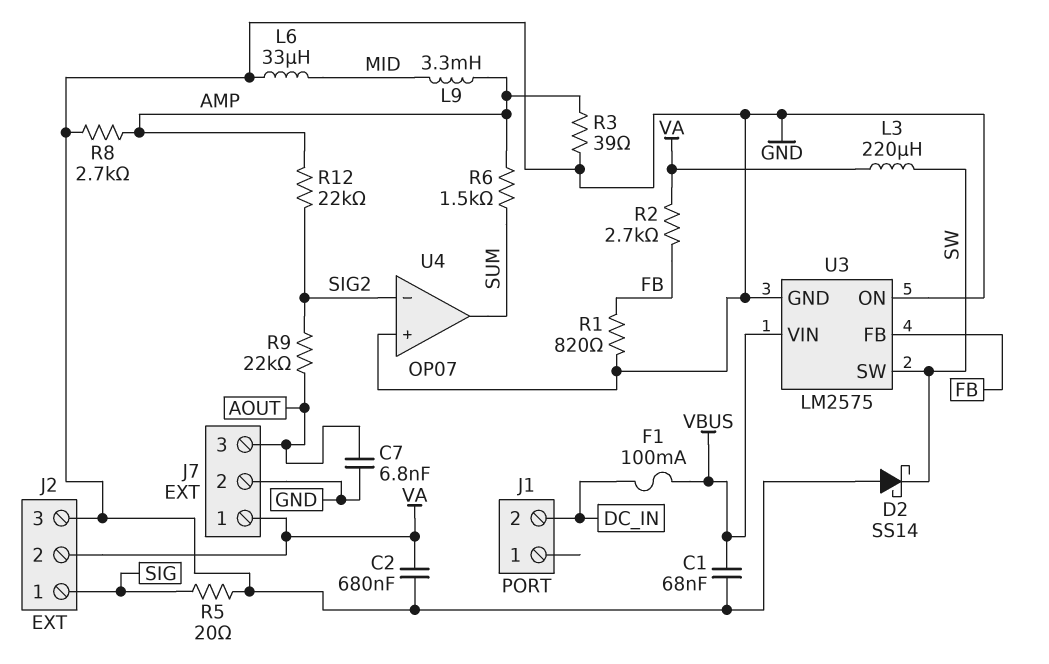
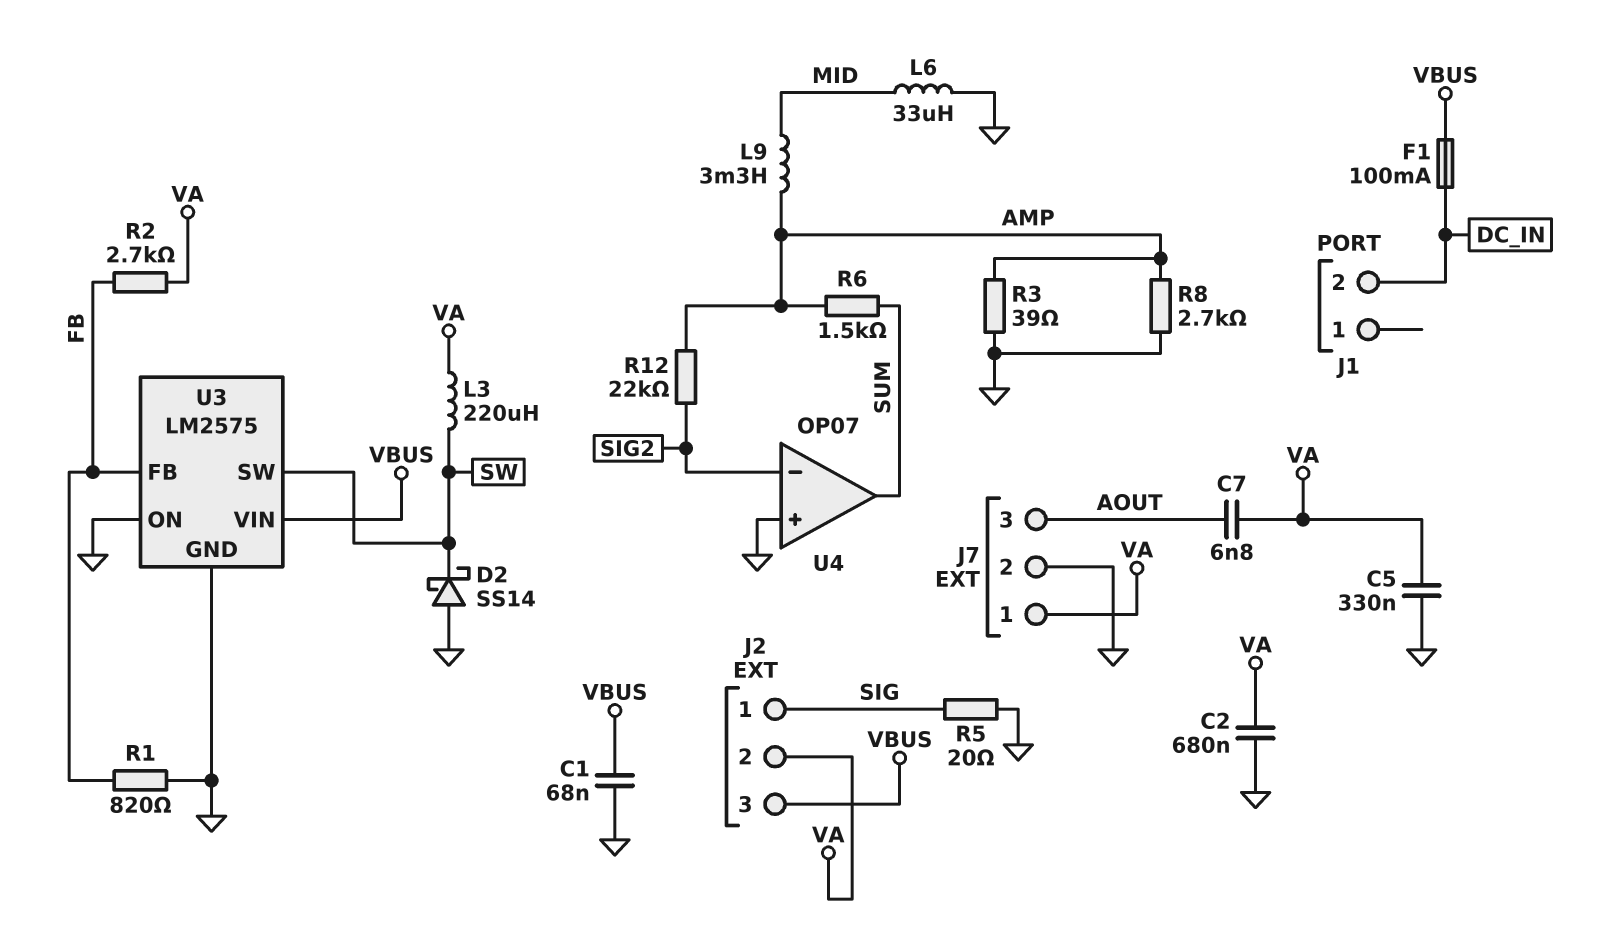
C5: none -> 330nF (GND, VA)
C7: 6.8nF (AOUT, GND) -> 6.8nF (AOUT, VA)
J2 pin 3: GND -> VBUS
R9: 22k (AOUT, SIG2) -> none

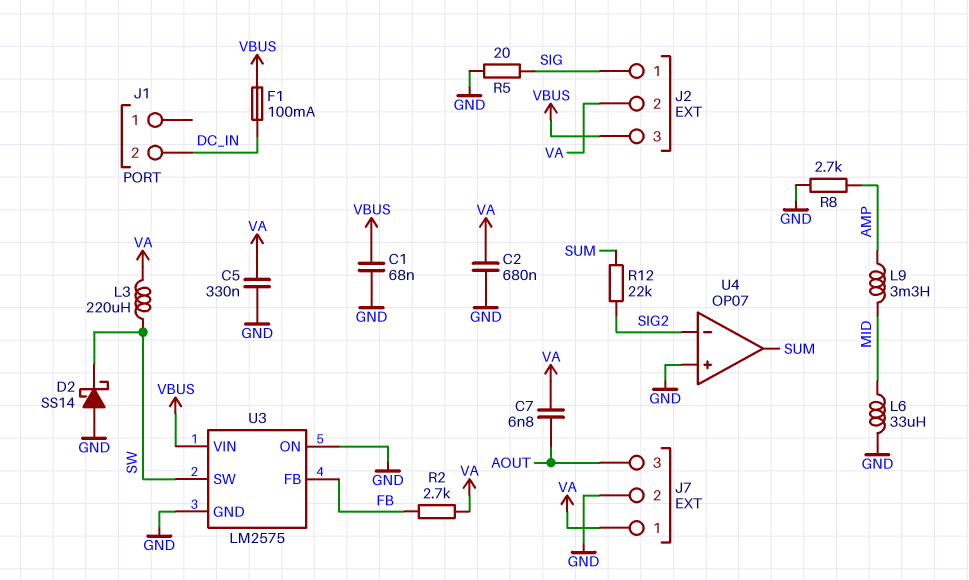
R1: 820 (FB, GND) -> none
R3: 39 (AMP, GND) -> none
R6: 1.5k (AMP, SUM) -> none
R12: 22k (AMP, SIG2) -> 22k (SIG2, SUM)

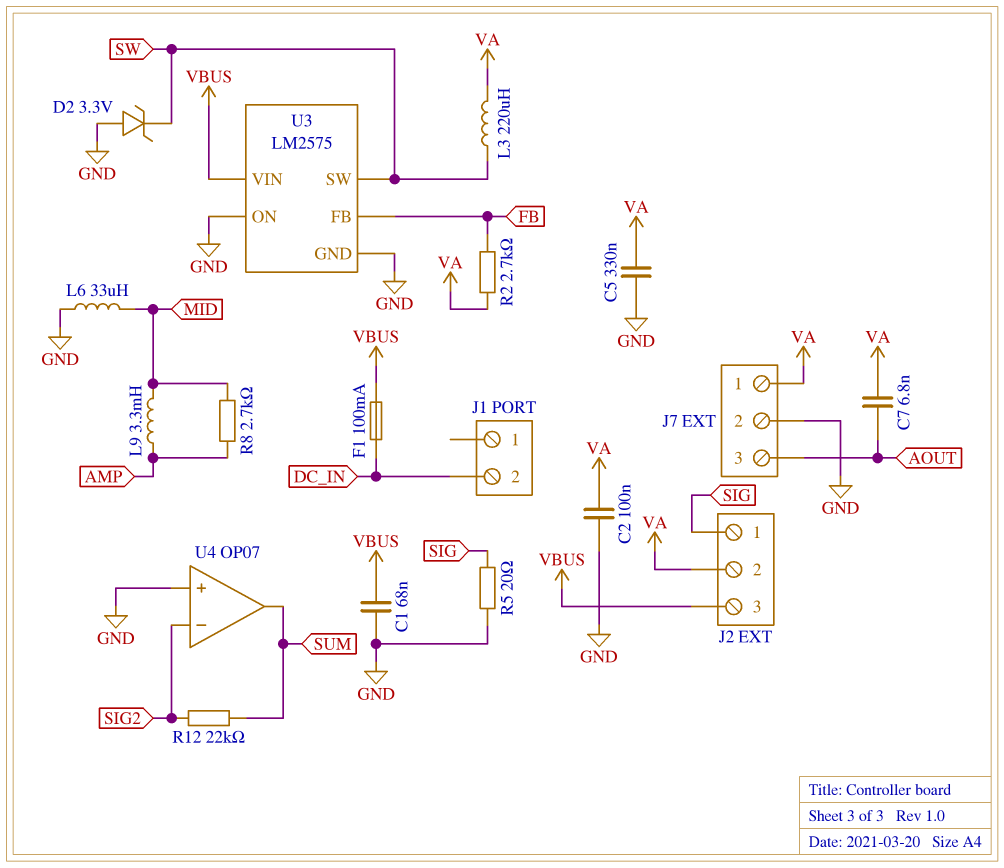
C2: 680nF (GND, VA) -> 100nF (GND, VA)
D2: schottky SS14 (A GND, K SW) -> zener 3.3V (A GND, K SW)
R8: 2.7k (AMP, GND) -> 2.7k (AMP, MID)

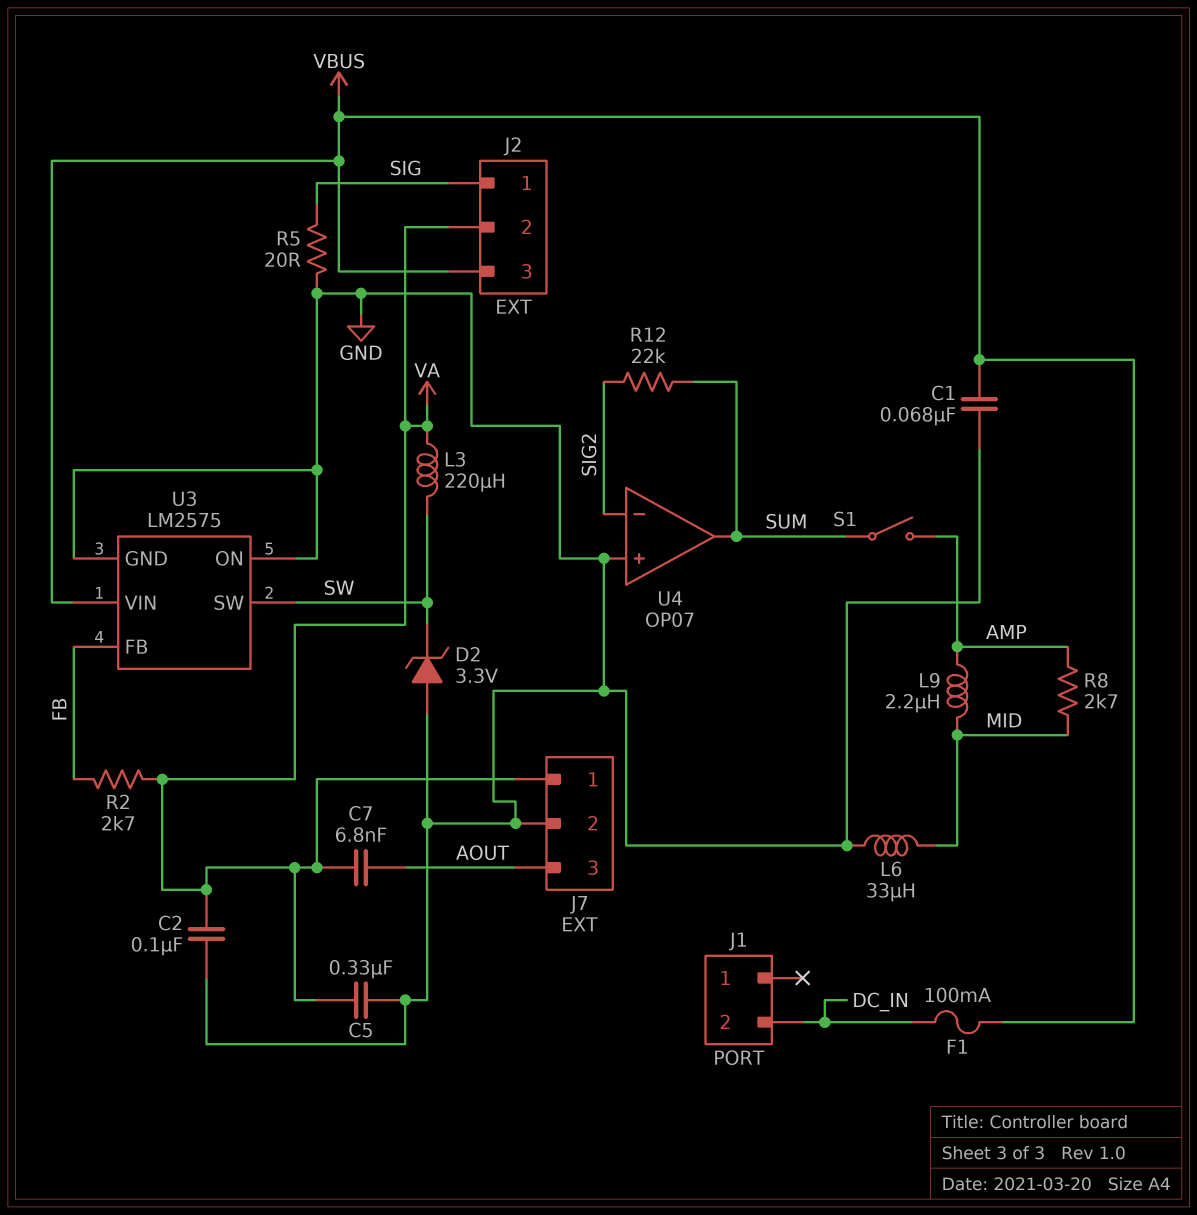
L9: 3.3mH (AMP, MID) -> 2.2uH (AMP, MID)
S1: none -> switch (AMP, SUM)

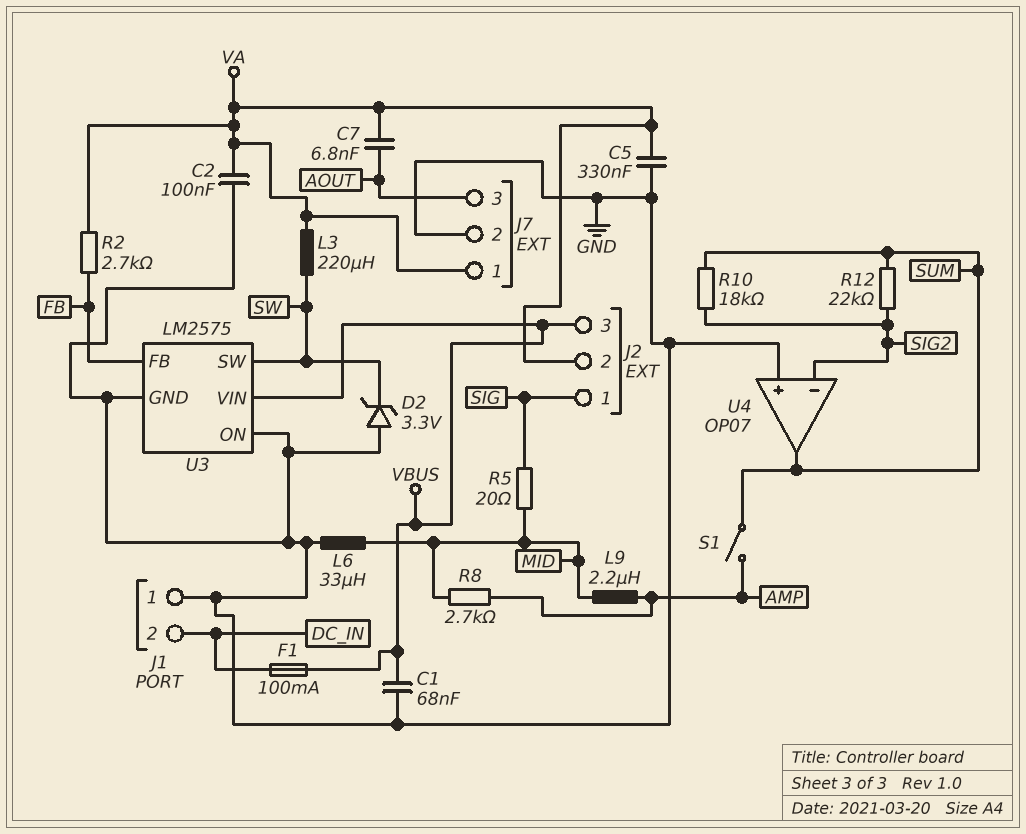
J1 pin 1: none -> GND
R5: 20 (GND, SIG) -> 20 (MID, SIG)
R10: none -> 18k (SIG2, SUM)

